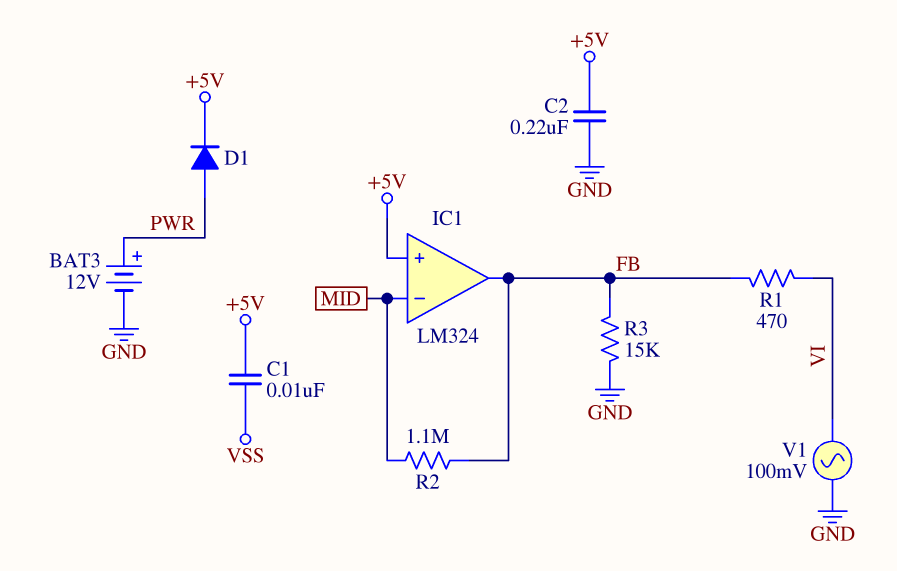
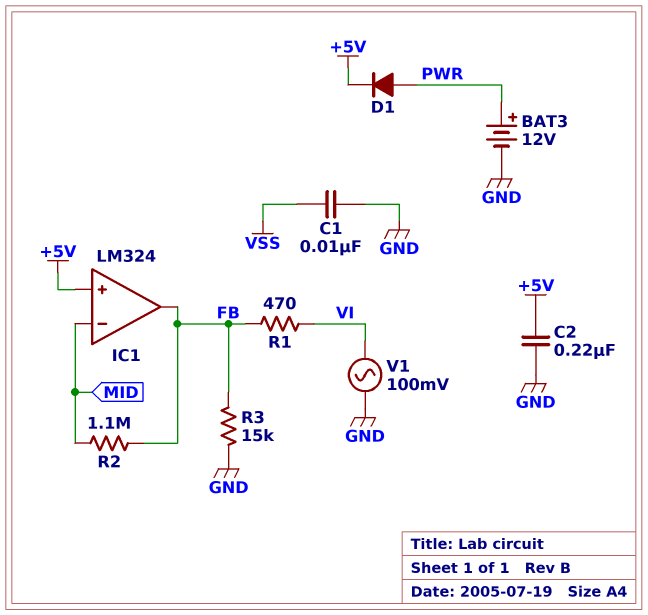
C1: 10nF (+5V, VSS) -> 10nF (GND, VSS)

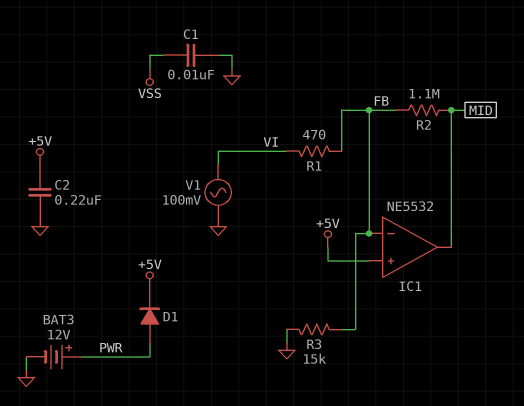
IC1: LM324 -> NE5532
IC1 pin in-: MID -> FB
IC1 pin out: FB -> MID

